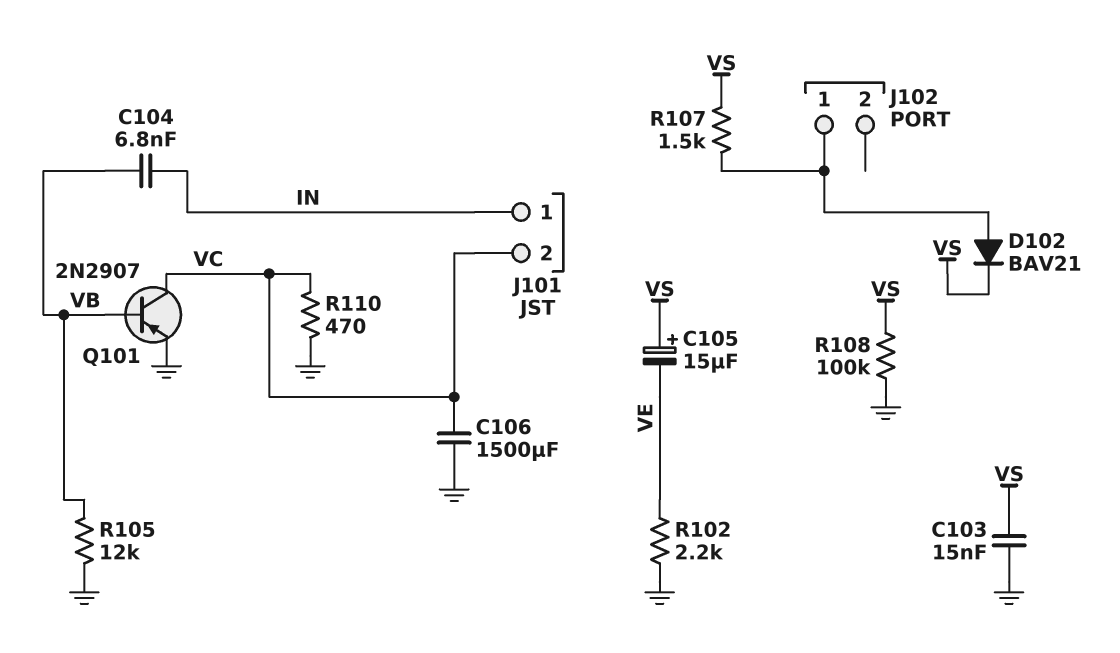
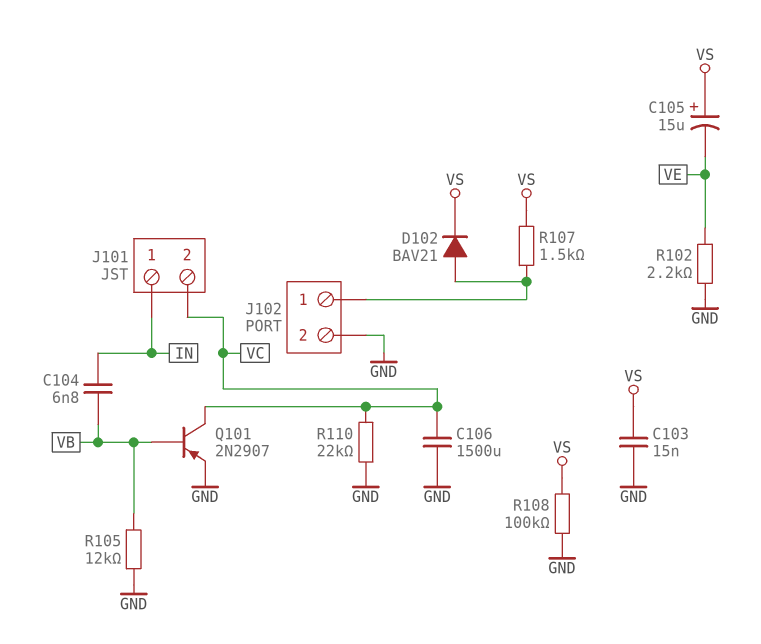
J102 pin 2: none -> GND
R110: 470 (GND, VC) -> 22k (GND, VC)

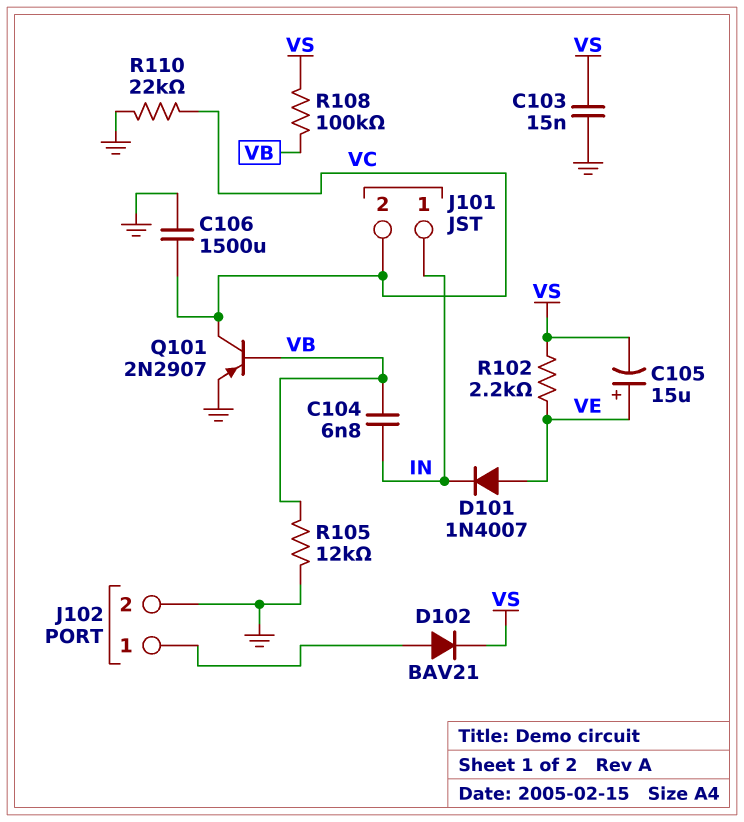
C105: 15uF (plus VS, minus VE) -> 15uF (plus VE, minus VS)
D101: none -> diode 1N4007 (A VE, K IN)
R102: 2.2k (GND, VE) -> 2.2k (VE, VS)
R107: 1.5k (J102/1, VS) -> none
R108: 100k (GND, VS) -> 100k (VB, VS)

